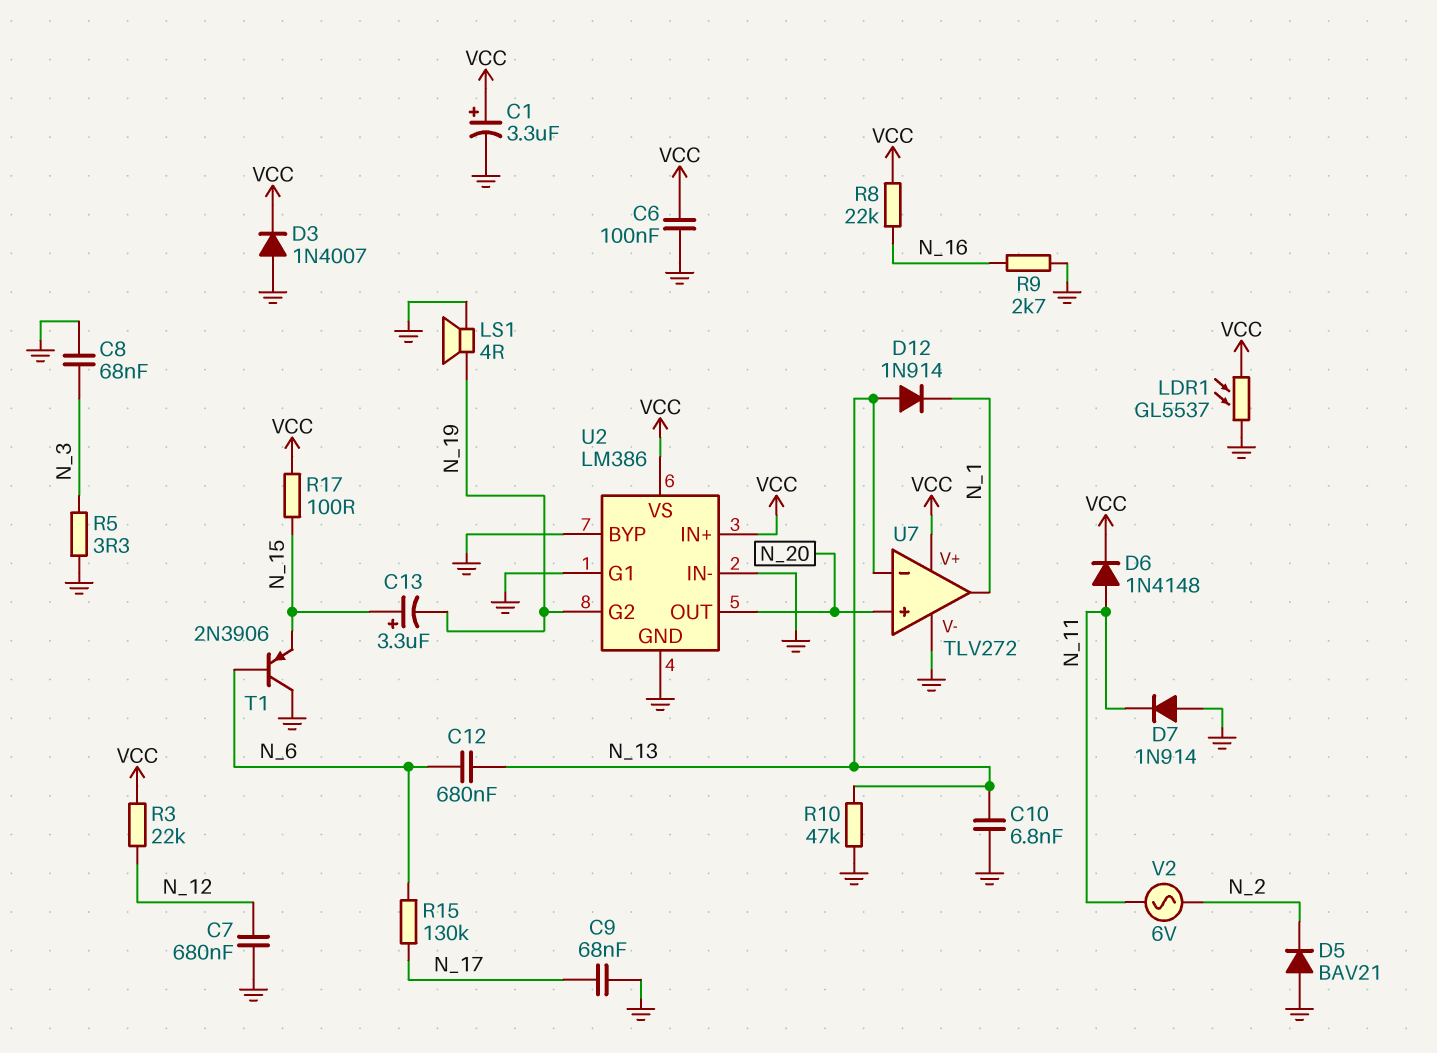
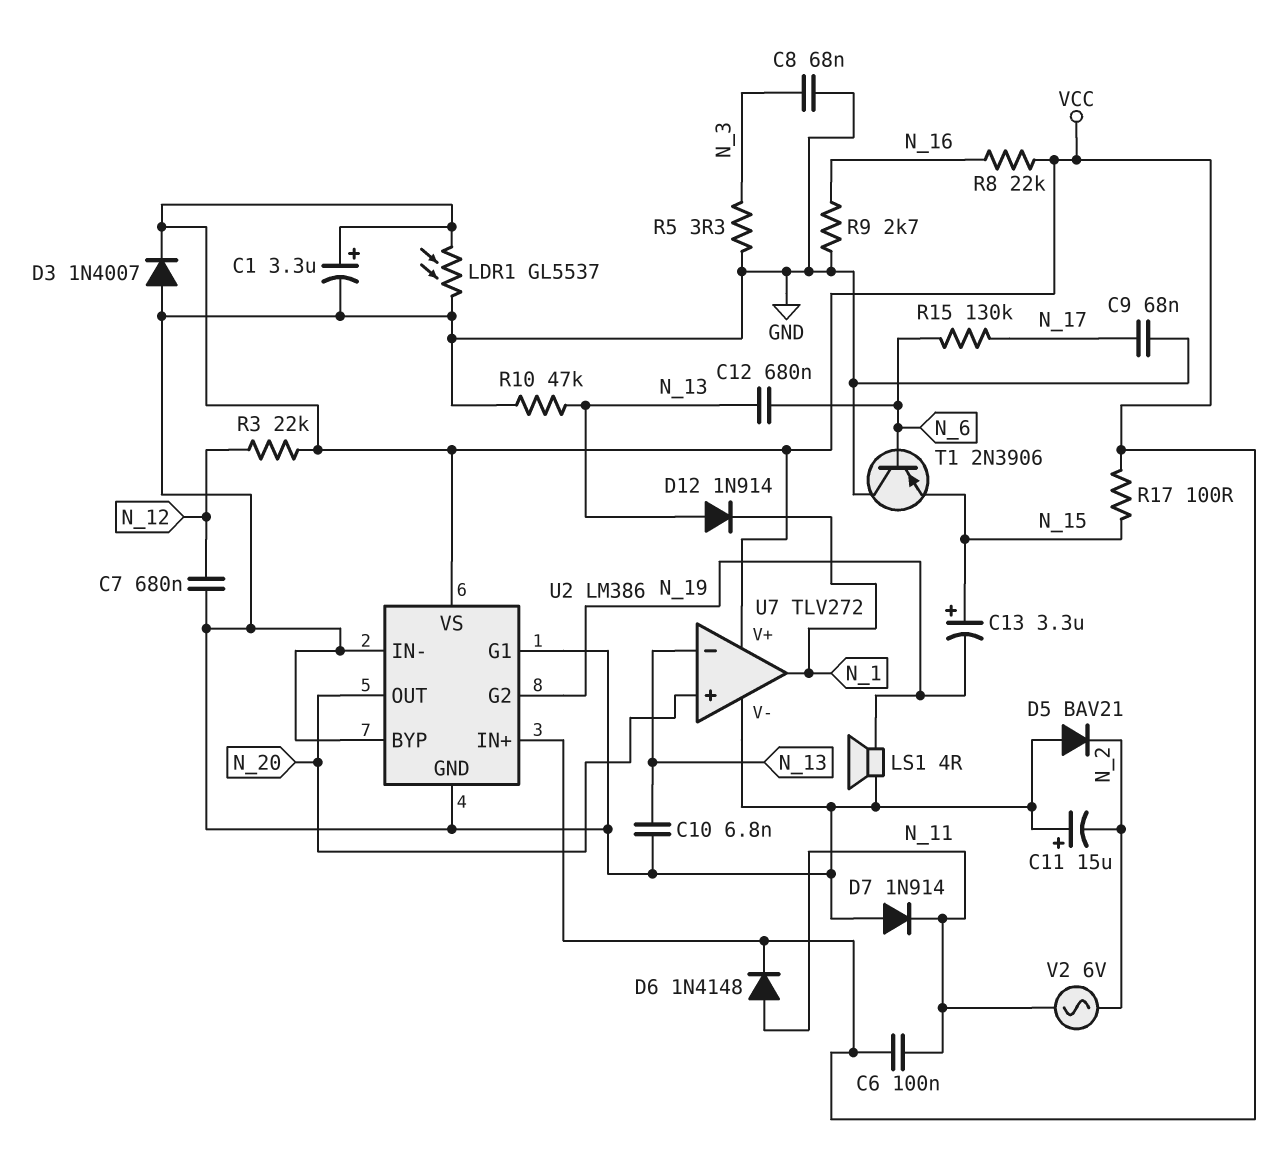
C6: 100nF (GND, VCC) -> 100nF (N_11, VCC)
C11: none -> 15uF (plus GND, minus N_2)

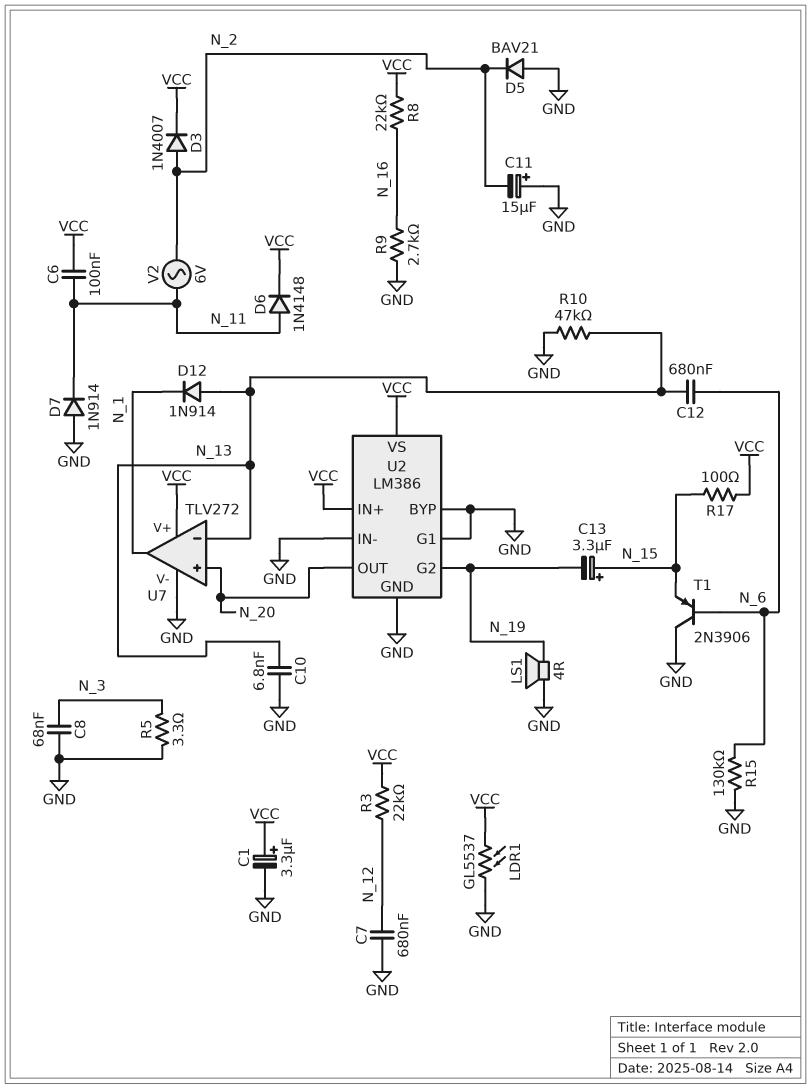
C9: 68nF (GND, N_17) -> none
D3: diode 1N4007 (A GND, K VCC) -> diode 1N4007 (A N_2, K VCC)
R15: 130k (N_6, N_17) -> 130k (GND, N_6)

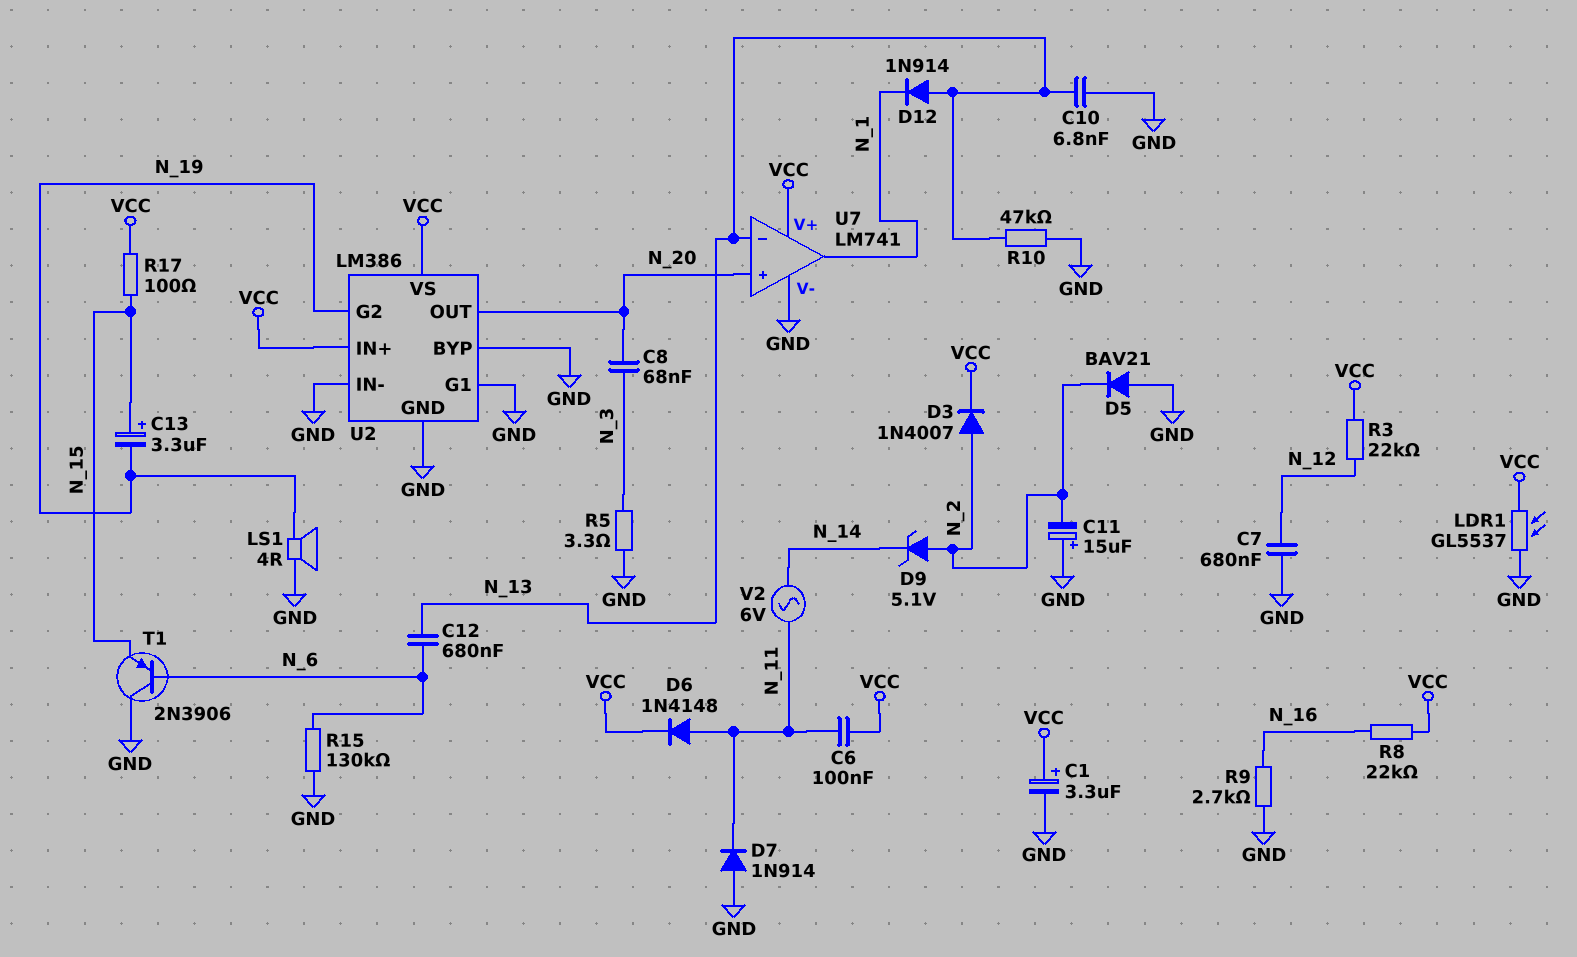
C8: 68nF (GND, N_3) -> 68nF (N_3, N_20)
D9: none -> zener 5.1V (A N_2, K N_14)
U7: TLV272 -> LM741
V2: AC 6V (N_2, N_11) -> AC 6V (N_11, N_14)

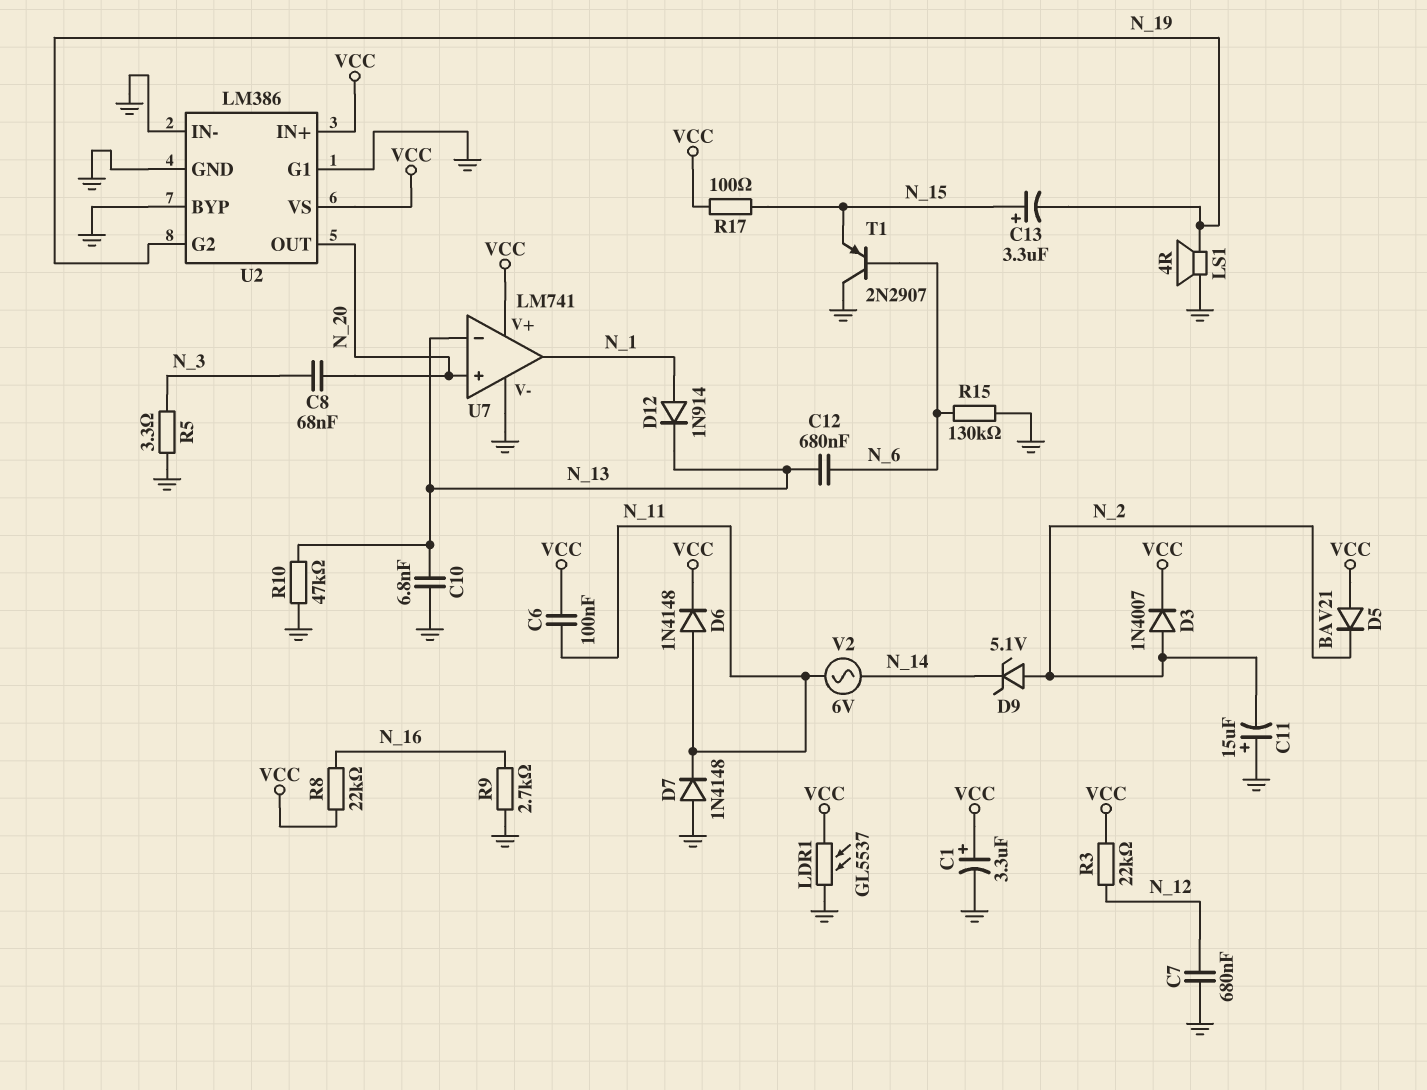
D5: diode BAV21 (A GND, K N_2) -> diode BAV21 (A VCC, K N_2)
D7: diode 1N914 (A GND, K N_11) -> diode 1N4148 (A GND, K N_11)
D12: diode 1N914 (A N_13, K N_1) -> diode 1N914 (A N_1, K N_13)
T1: PNP 2N3906 (B N_6, C GND, E N_15) -> PNP 2N2907 (B N_6, C GND, E N_15)

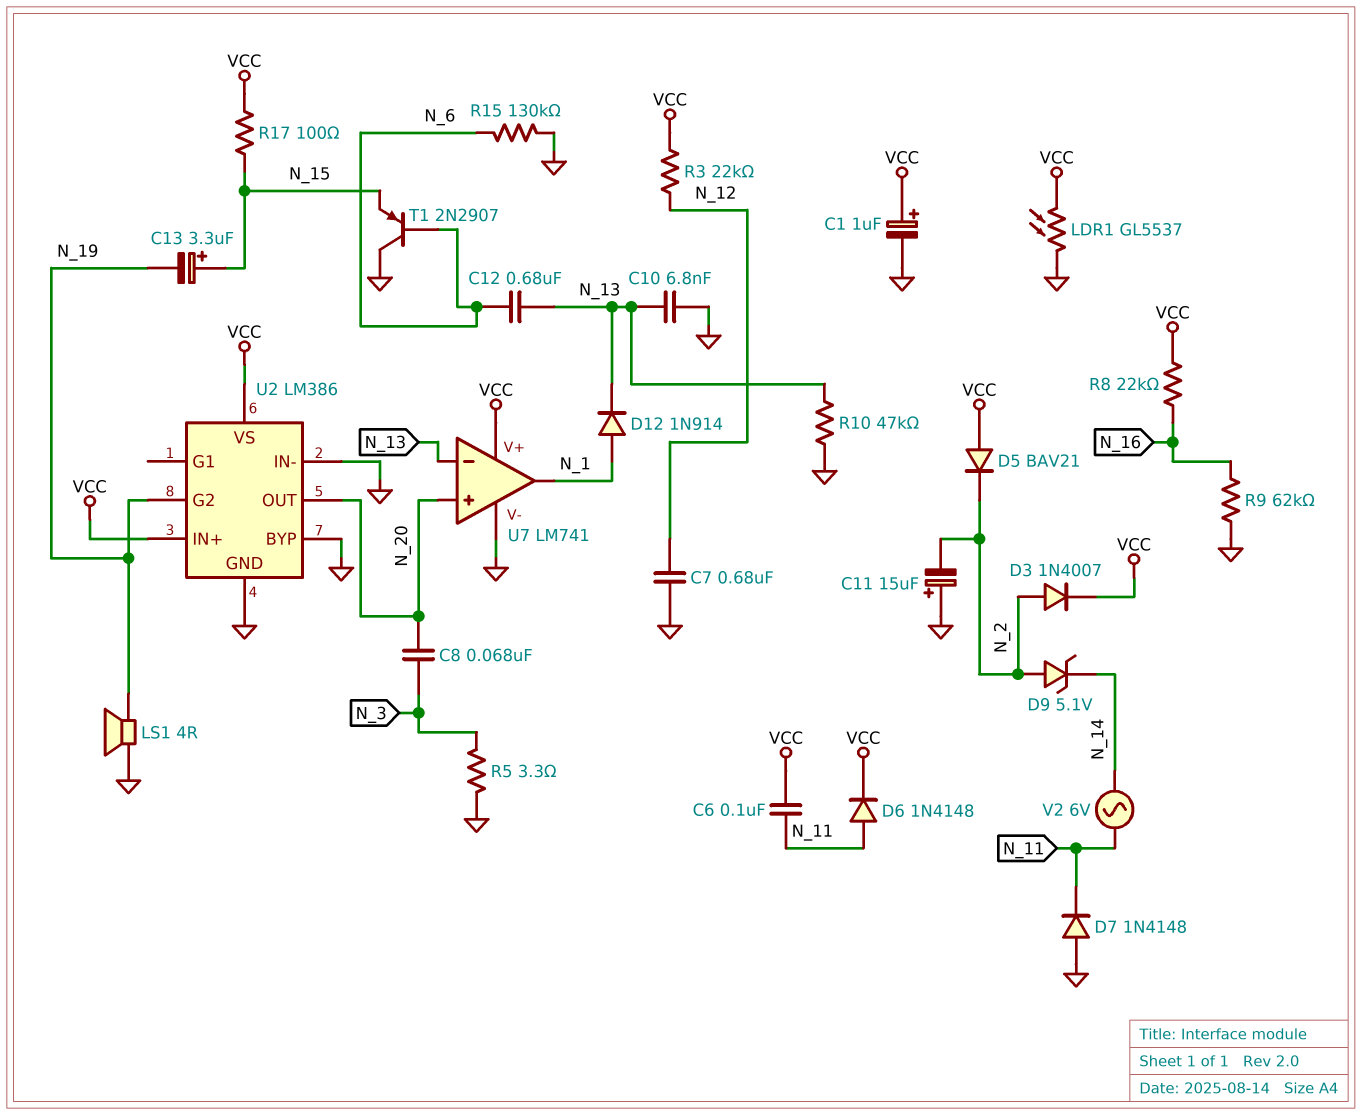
C1: 3.3uF (plus VCC, minus GND) -> 1uF (plus VCC, minus GND)
R9: 2.7k (GND, N_16) -> 62k (GND, N_16)
U2 pin G1: GND -> none

